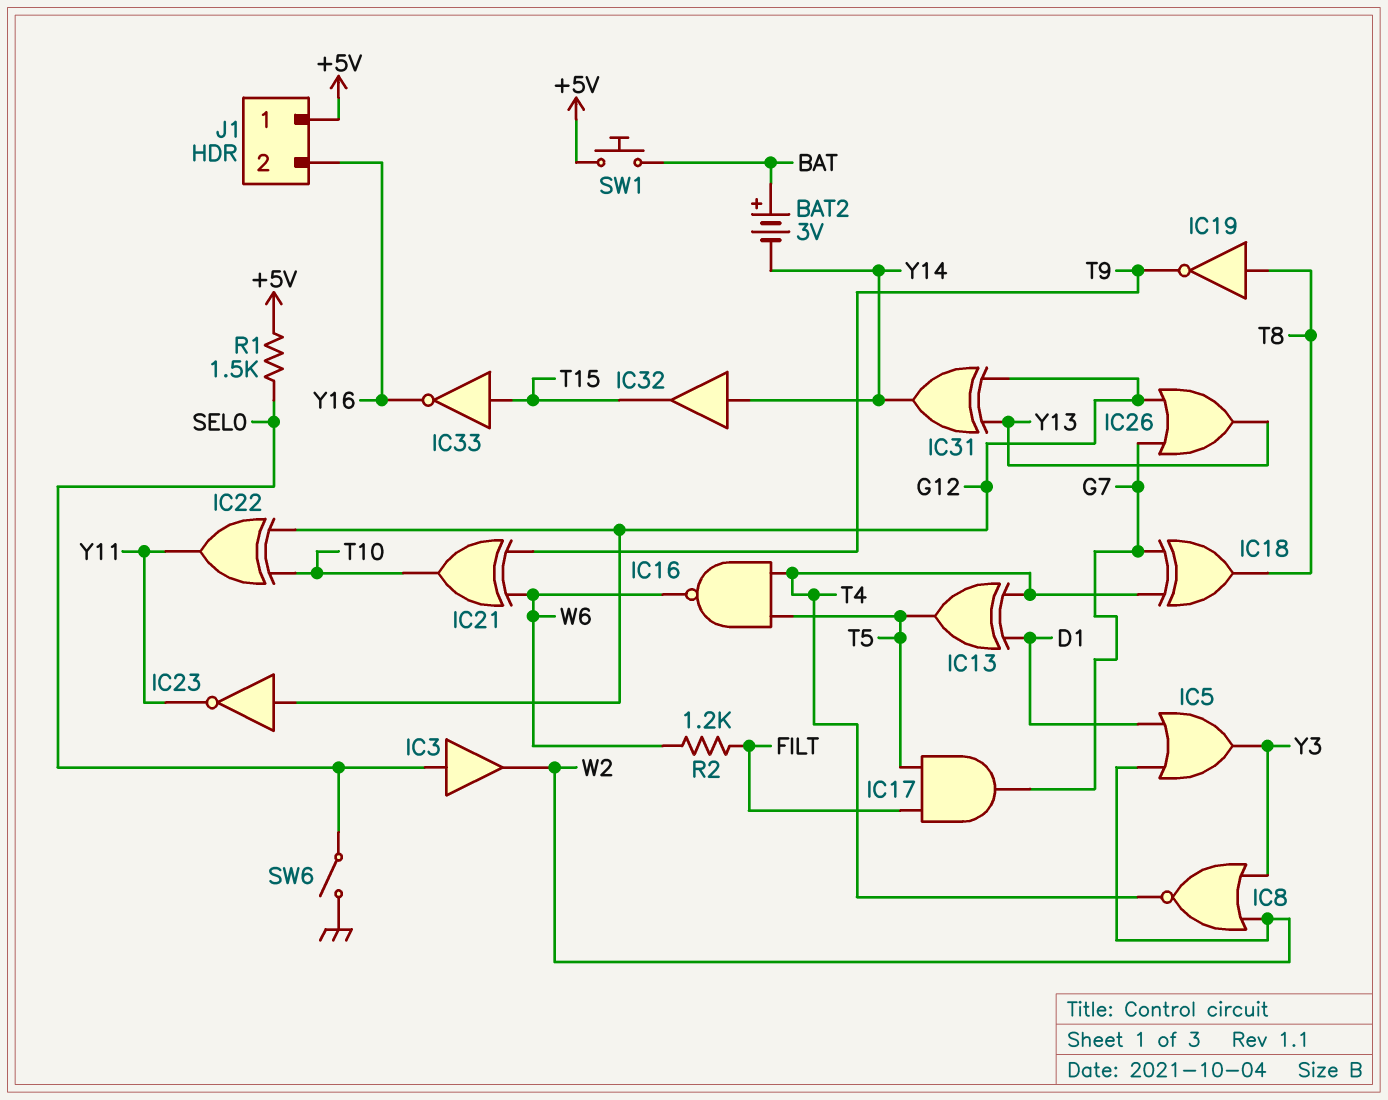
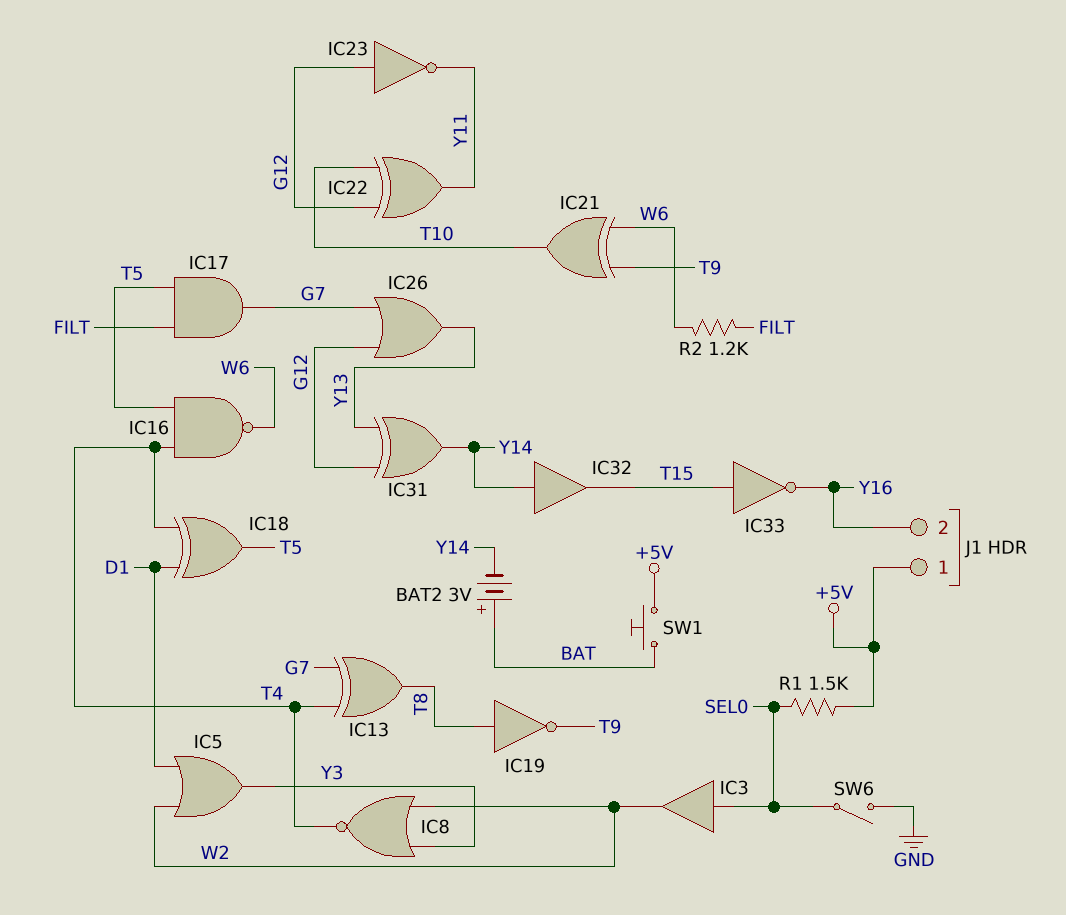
IC13: XOR (in D1, in T4, out T5) -> XOR (in G7, in T4, out T8)
IC18: XOR (in G7, in T4, out T8) -> XOR (in D1, in T4, out T5)

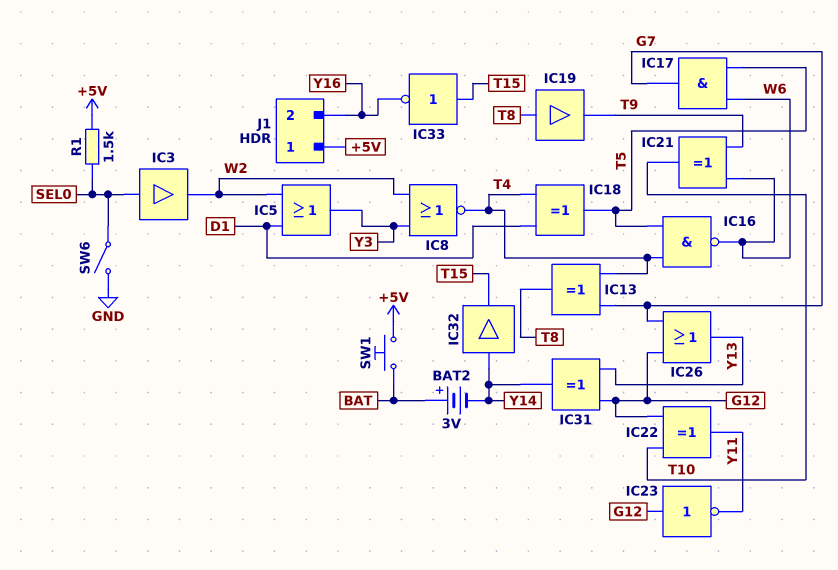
IC17: AND (in FILT, in T5, out G7) -> AND (in T5, in W6, out G7)
IC19: NOT (in T8, out T9) -> buffer (in T8, out T9)
R2: 1.2k (FILT, W6) -> none

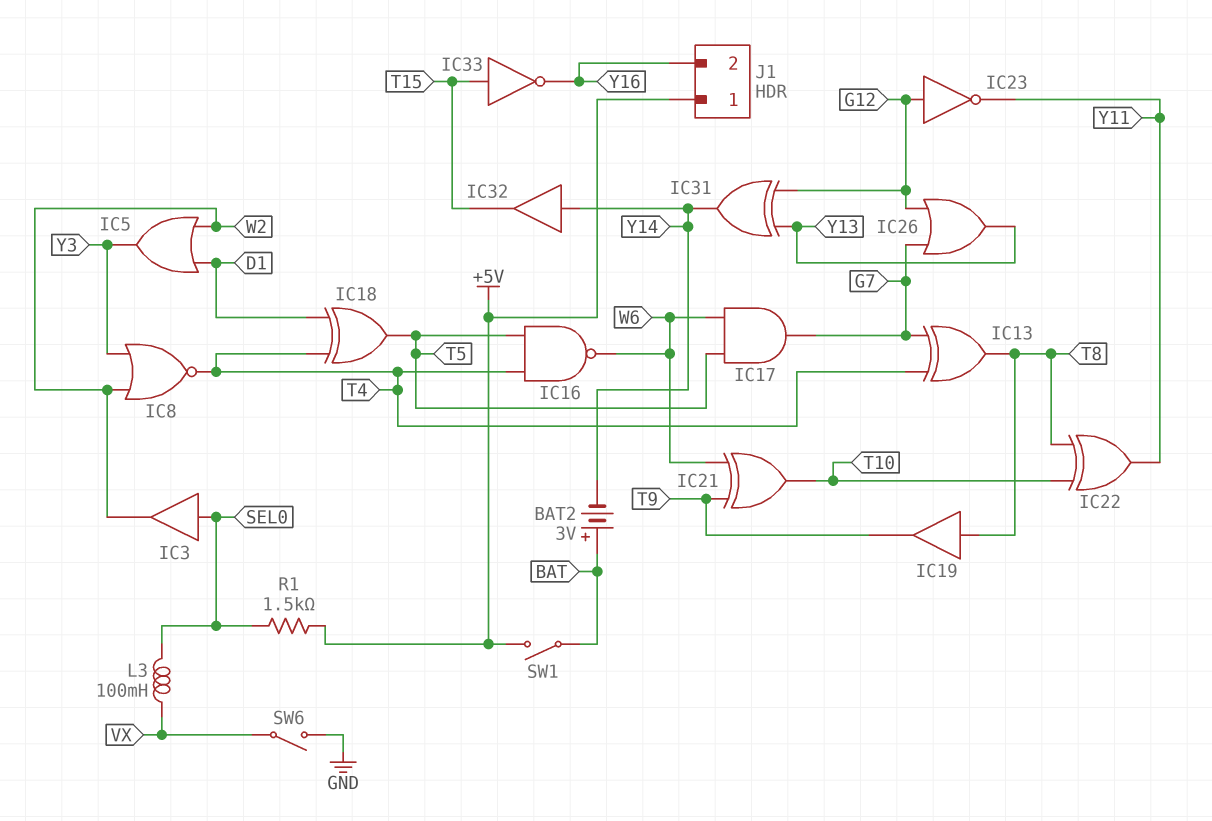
IC22: XOR (in G12, in T10, out Y11) -> XOR (in T8, in T10, out Y11)
L3: none -> 100mH (SEL0, VX)
SW1: button (+5V, BAT) -> switch (+5V, BAT)
SW6: switch (GND, SEL0) -> switch (GND, VX)

